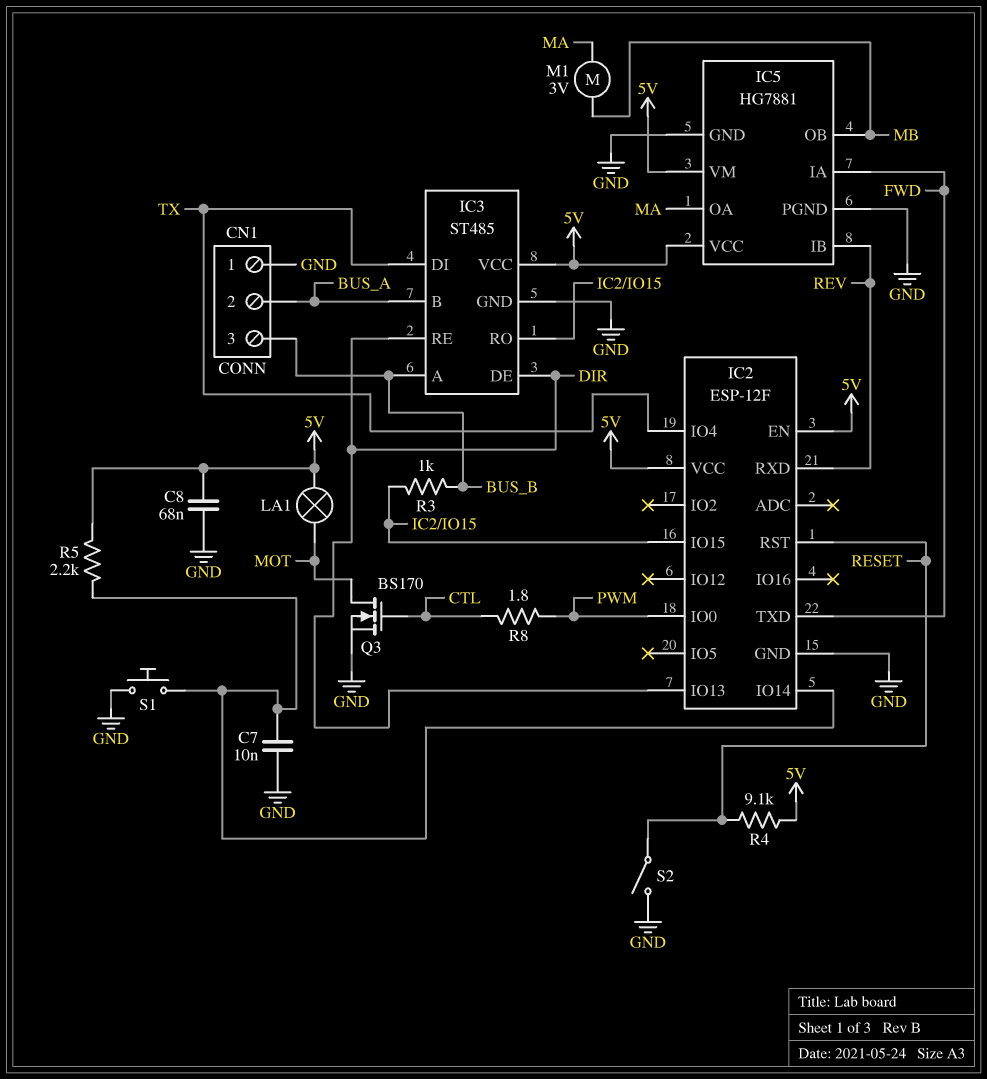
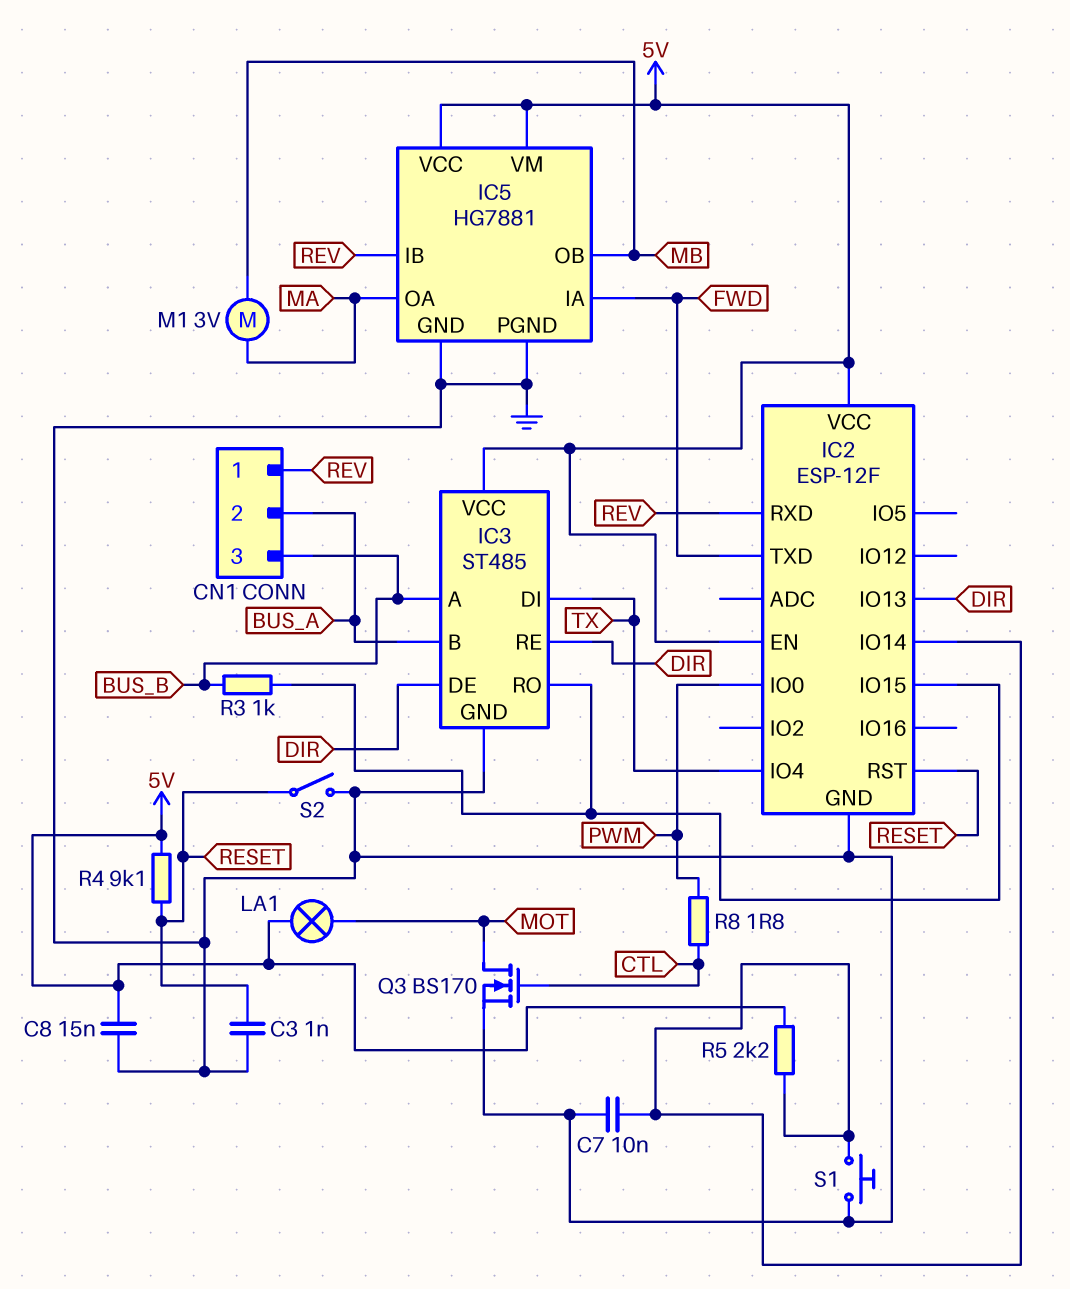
C3: none -> 1nF (GND, RESET)
C8: 68nF (5V, GND) -> 15nF (5V, GND)
CN1 pin 1: GND -> REV

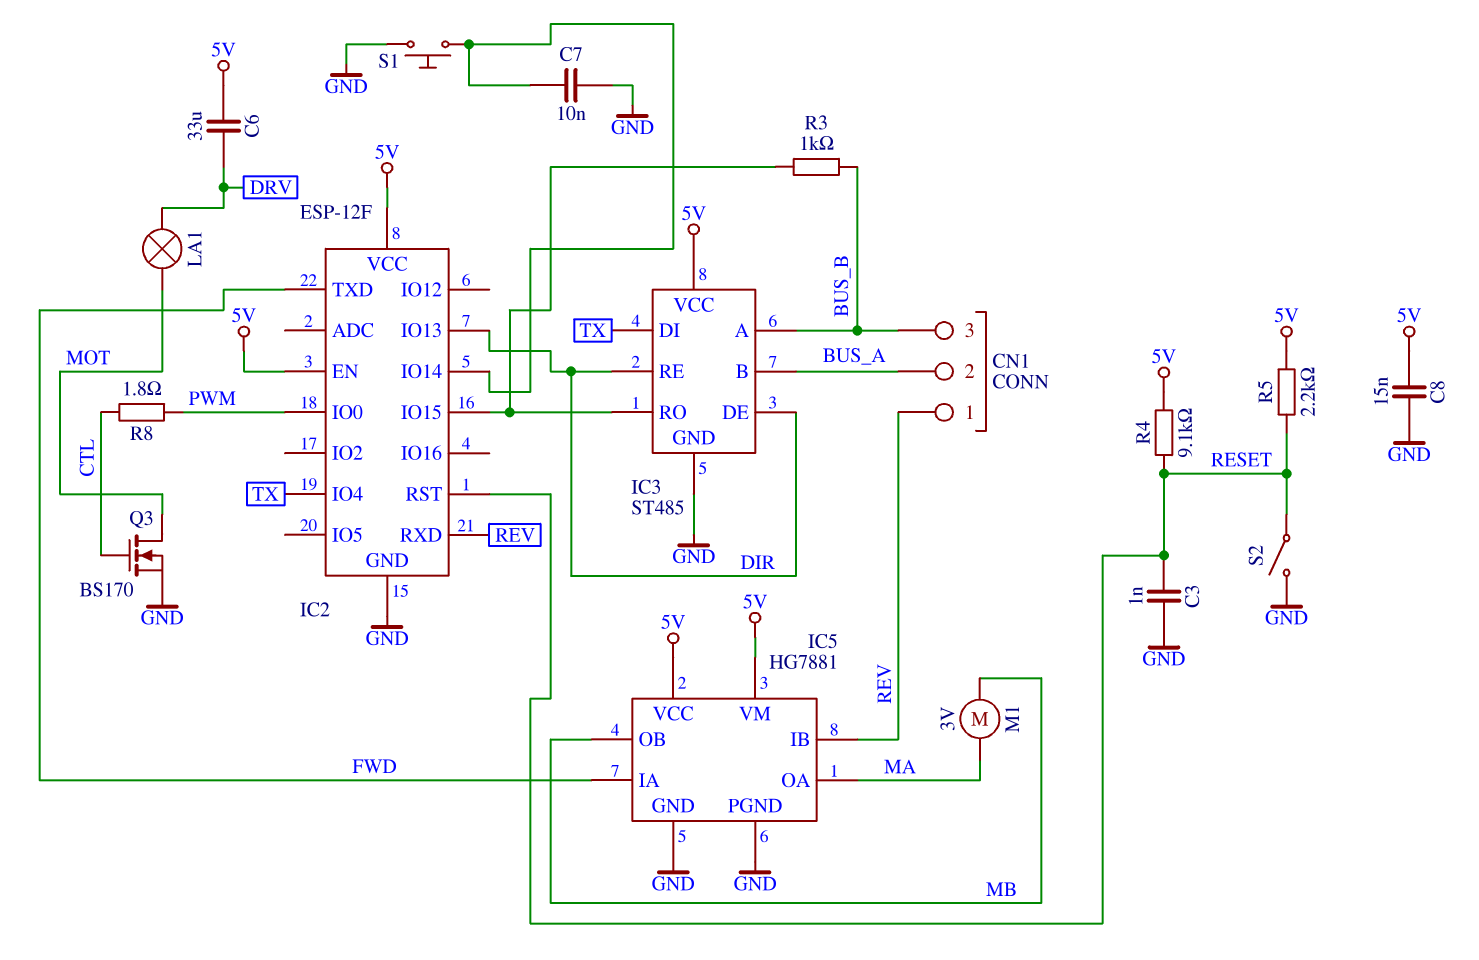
C6: none -> 33uF (5V, DRV)
LA1: lamp (5V, MOT) -> lamp (DRV, MOT)
R5: 2.2k (5V, IC2/IO14) -> 2.2k (5V, RESET)

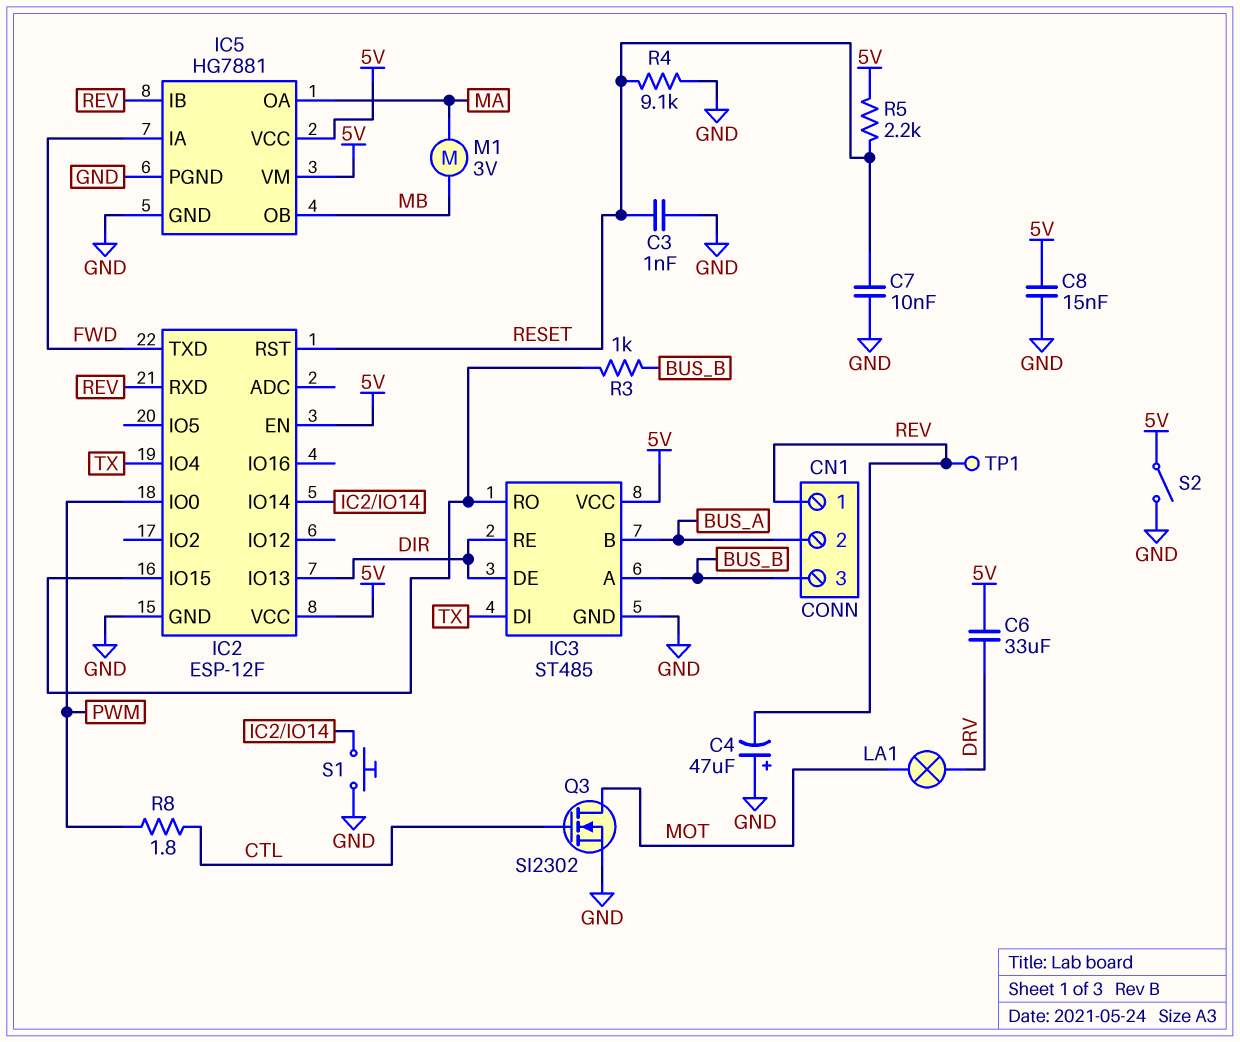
C4: none -> 47uF (plus GND, minus REV)
C7: 10nF (GND, IC2/IO14) -> 10nF (GND, RESET)
Q3: NMOS BS170 (G CTL, D MOT, S GND) -> NMOS SI2302 (G CTL, D MOT, S GND)
R4: 9.1k (5V, RESET) -> 9.1k (GND, RESET)
S2: switch (GND, RESET) -> switch (5V, GND)
TP1: none -> test point (REV)

